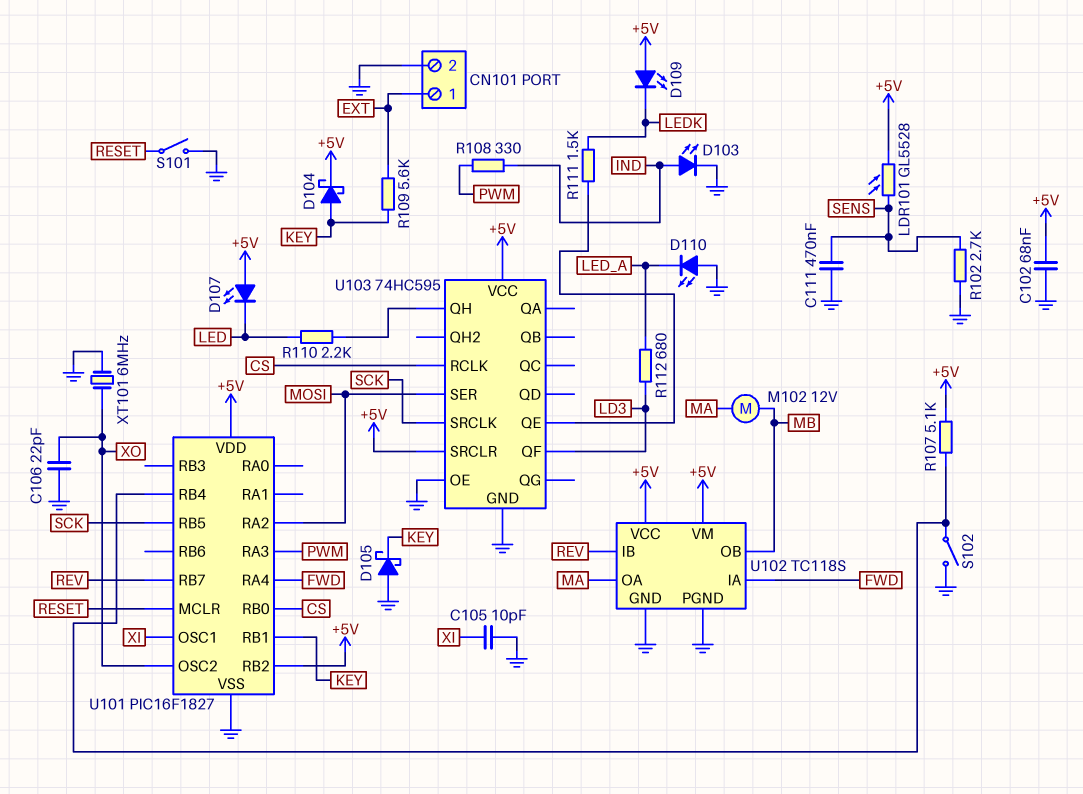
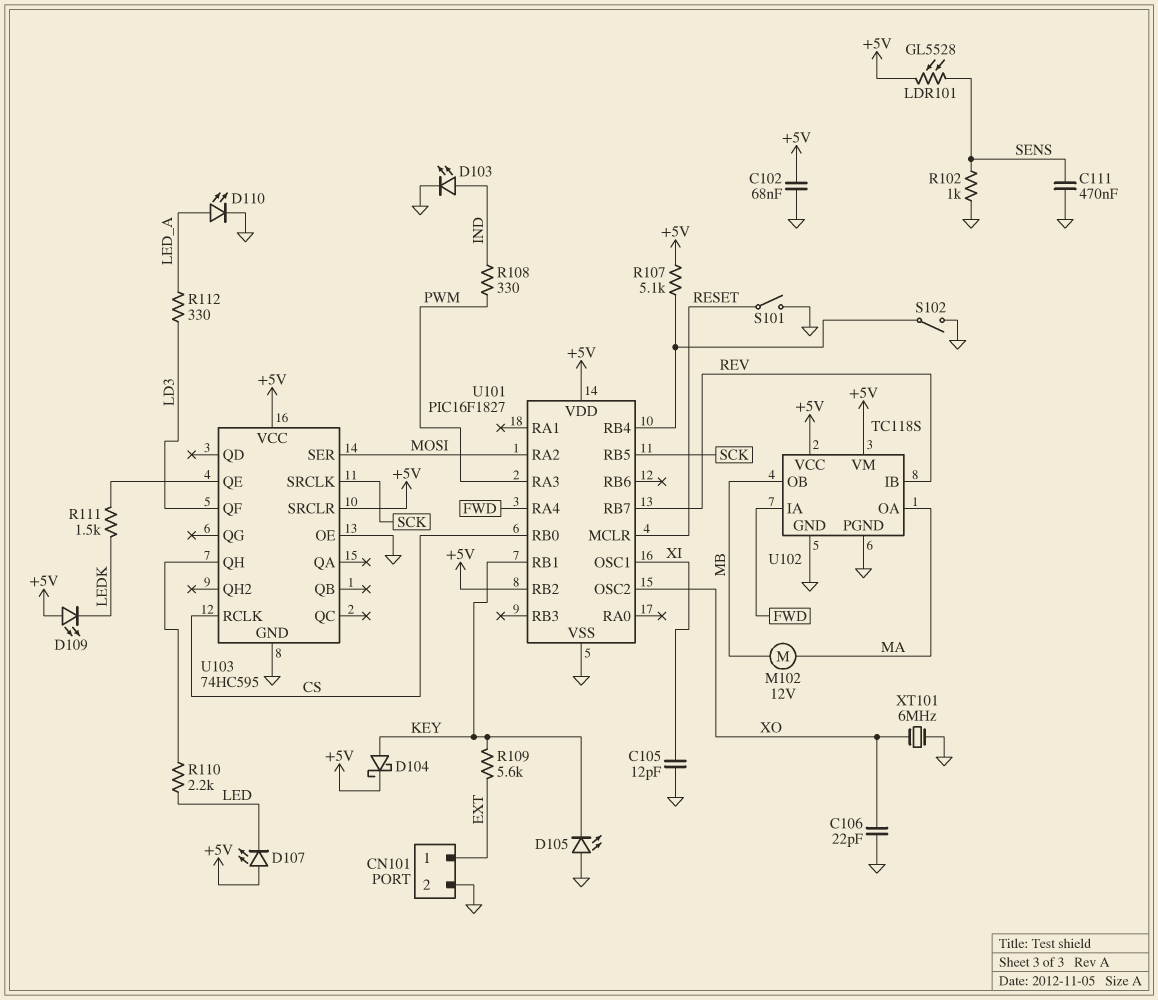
C105: 10pF (GND, XI) -> 12pF (GND, XI)
D105: schottky (A GND, K KEY) -> LED (A GND, K KEY)
D110: LED (A GND, K LED_A) -> LED (A LED_A, K GND)
R102: 2.7k (GND, SENS) -> 1k (GND, SENS)
R112: 680 (LD3, LED_A) -> 330 (LD3, LED_A)

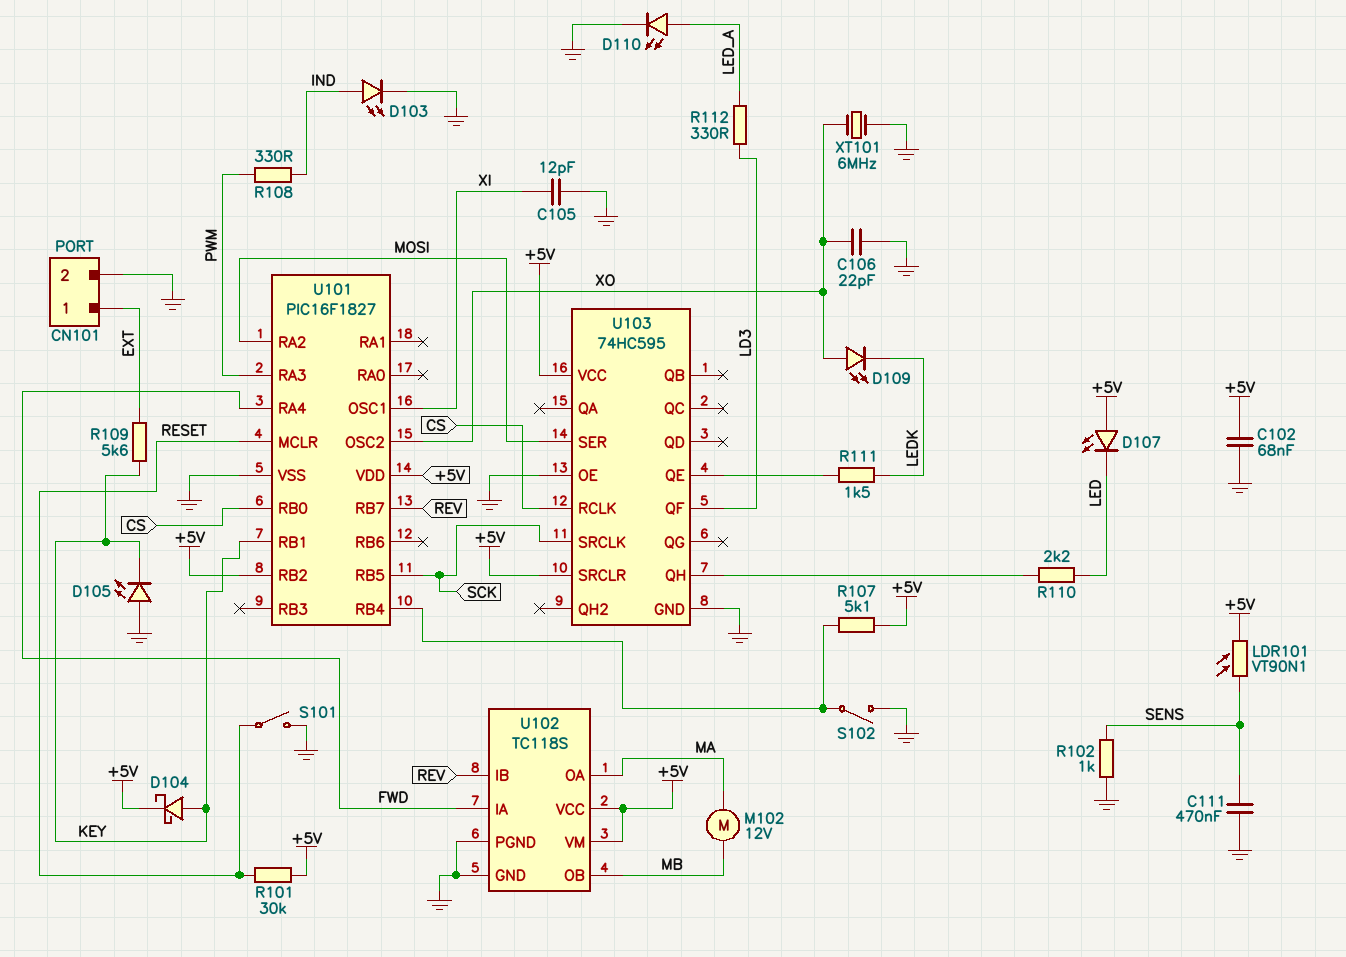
D109: LED (A +5V, K LEDK) -> LED (A XO, K LEDK)
LDR101: GL5528 (+5V, SENS) -> VT90N1 (+5V, SENS)
R101: none -> 30k (+5V, RESET)

